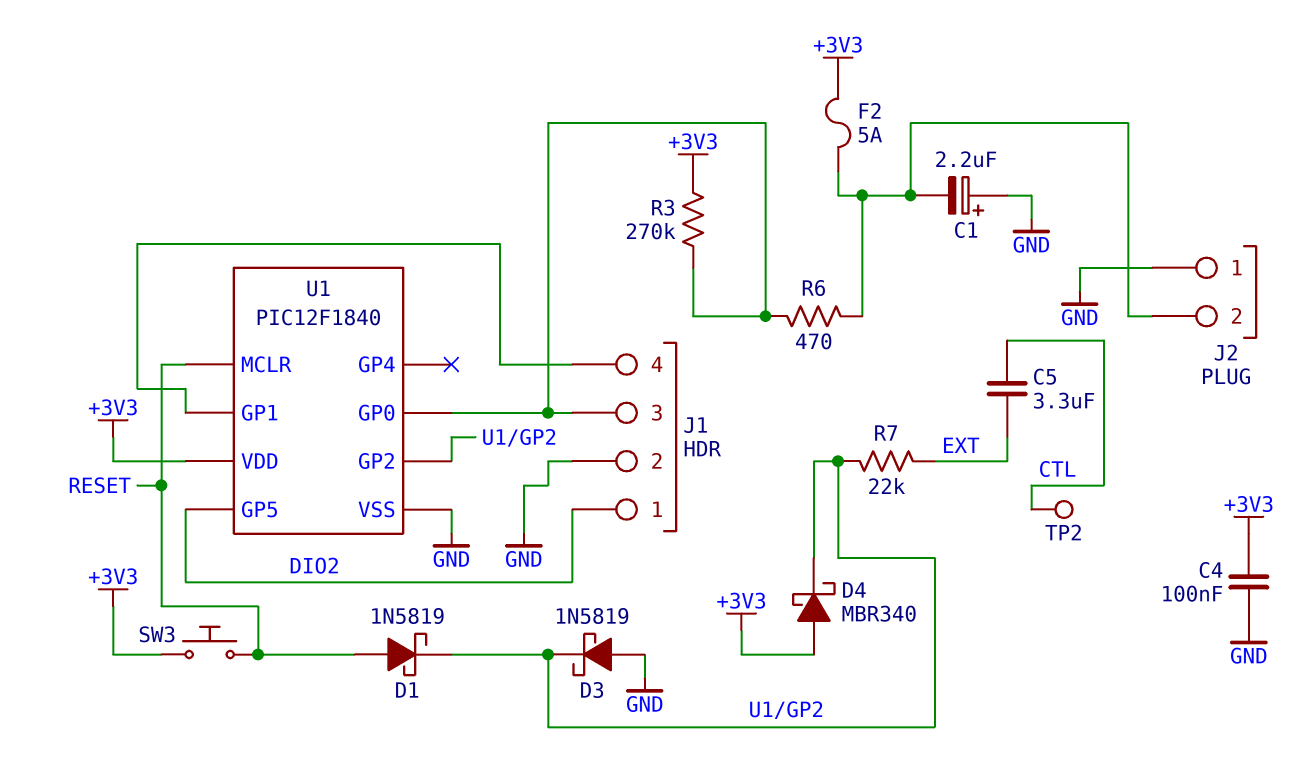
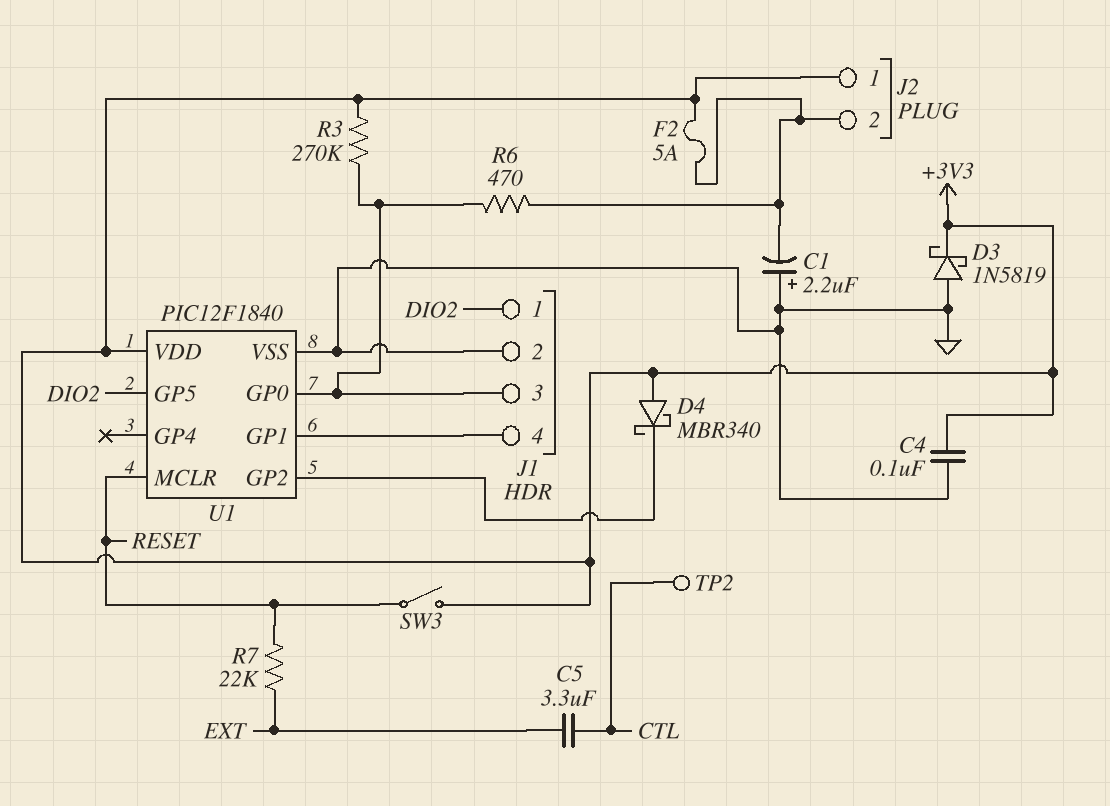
D1: schottky 1N5819 (A RESET, K U1/GP2) -> none
D3: schottky 1N5819 (A GND, K U1/GP2) -> schottky 1N5819 (A GND, K +3V3)
J2 pin 1: GND -> +3V3
R7: 22k (EXT, U1/GP2) -> 22k (EXT, RESET)
SW3: button (+3V3, RESET) -> switch (+3V3, RESET)

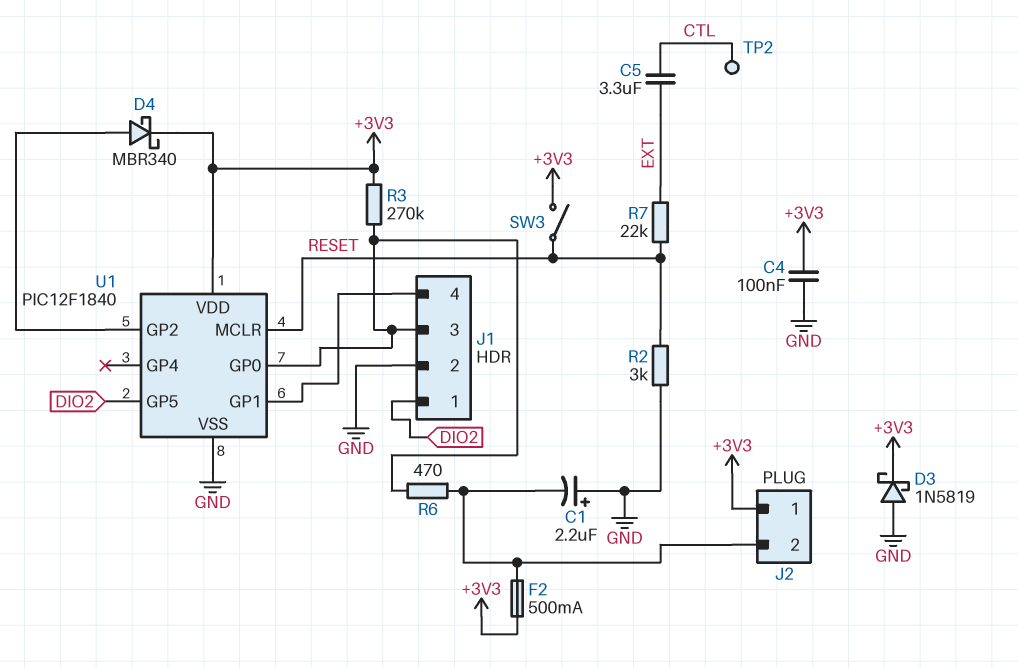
D4: schottky MBR340 (A +3V3, K U1/GP2) -> schottky MBR340 (A U1/GP2, K +3V3)
F2: 5A (+3V3, J2/2) -> 500mA (+3V3, J2/2)
R2: none -> 3k (GND, RESET)

